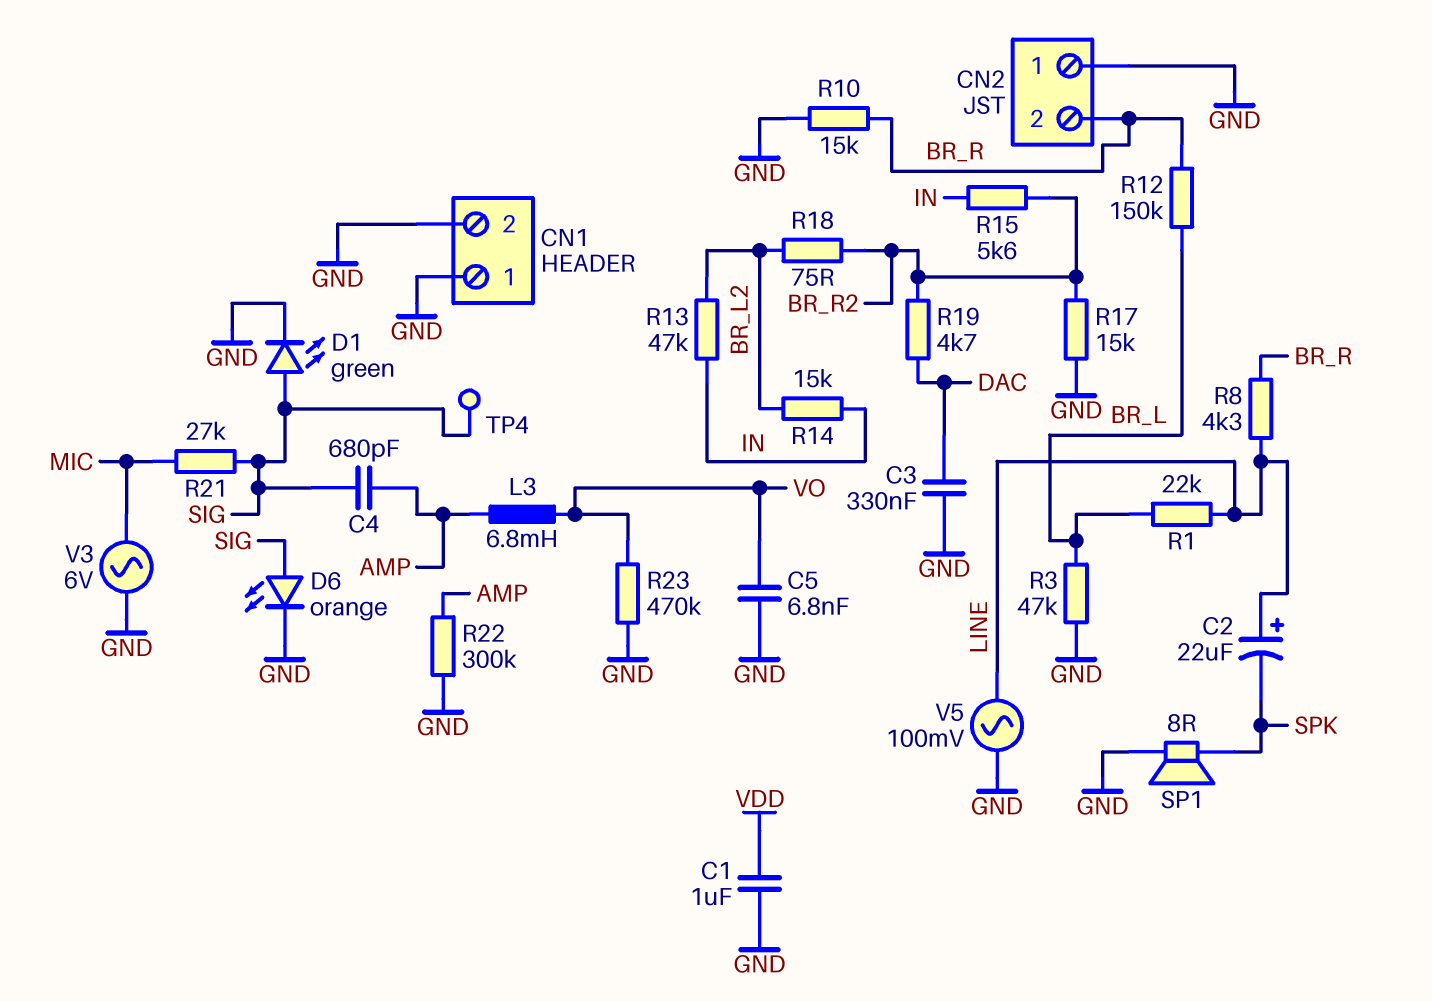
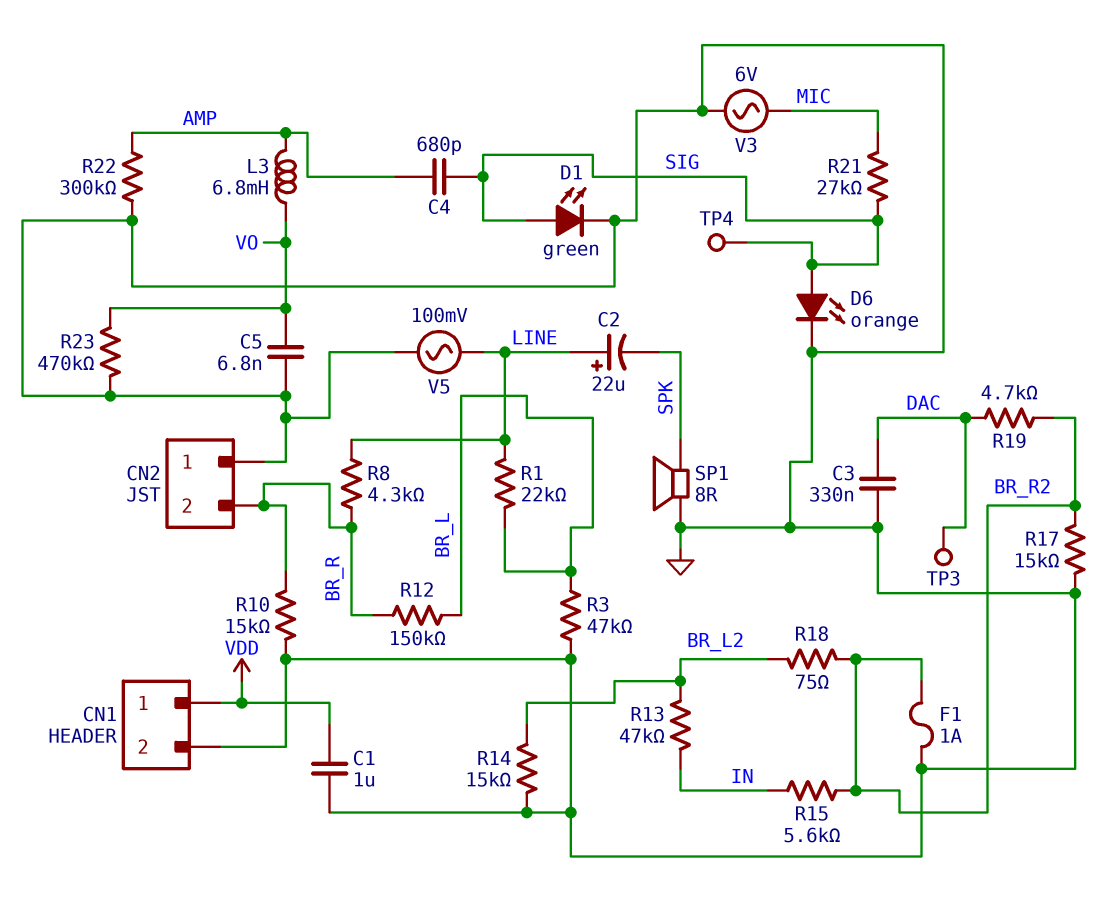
CN1 pin 1: GND -> VDD
F1: none -> 1A (BR_R2, GND)
R14: 15k (BR_L2, IN) -> 15k (BR_L2, GND)
TP3: none -> test point (DAC)

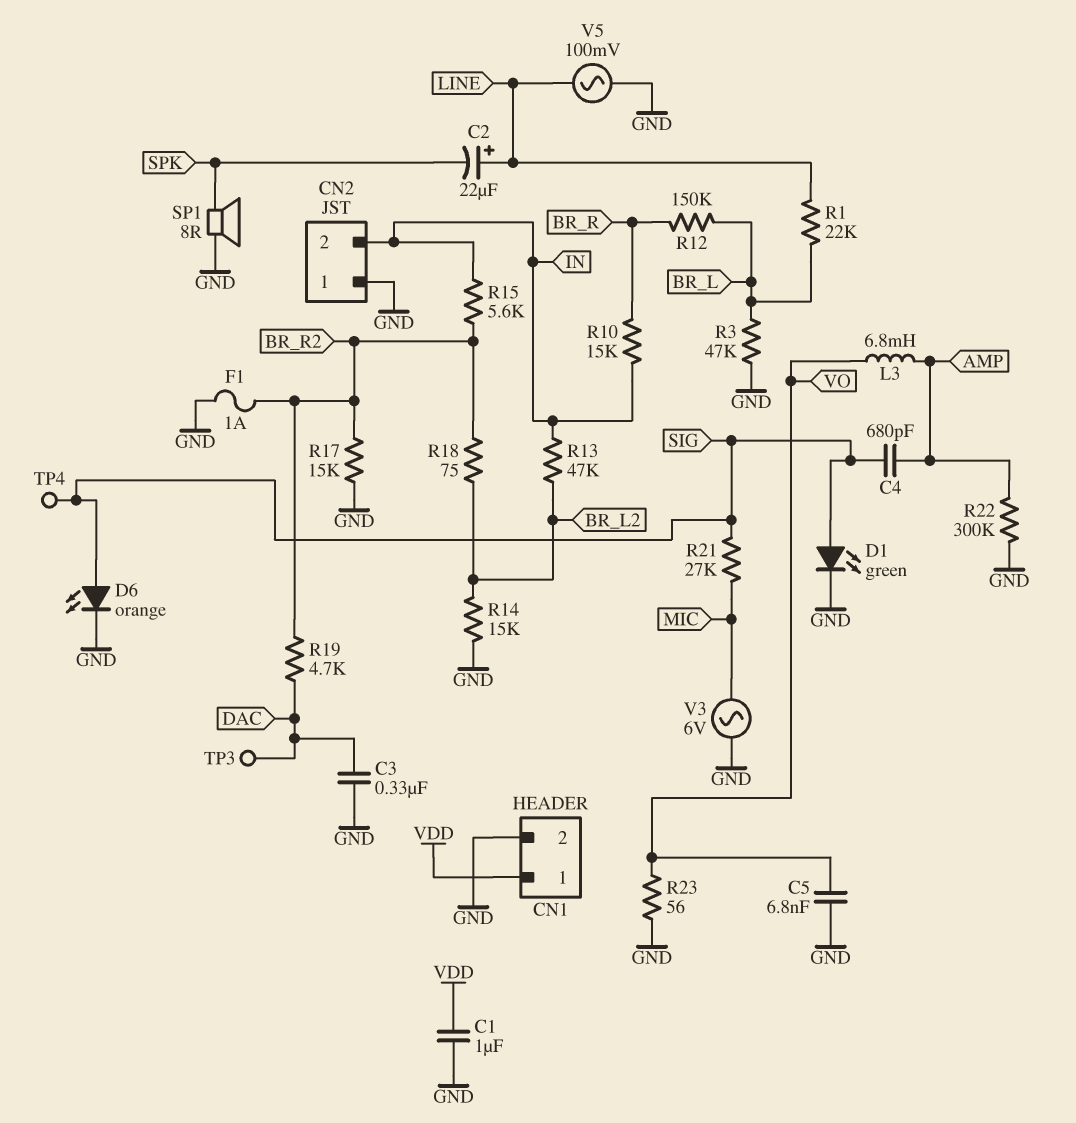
CN2 pin 2: BR_R -> IN
R8: 4.3k (BR_R, LINE) -> none
R10: 15k (BR_R, GND) -> 15k (BR_R, IN)
R23: 470k (GND, VO) -> 56 (GND, VO)

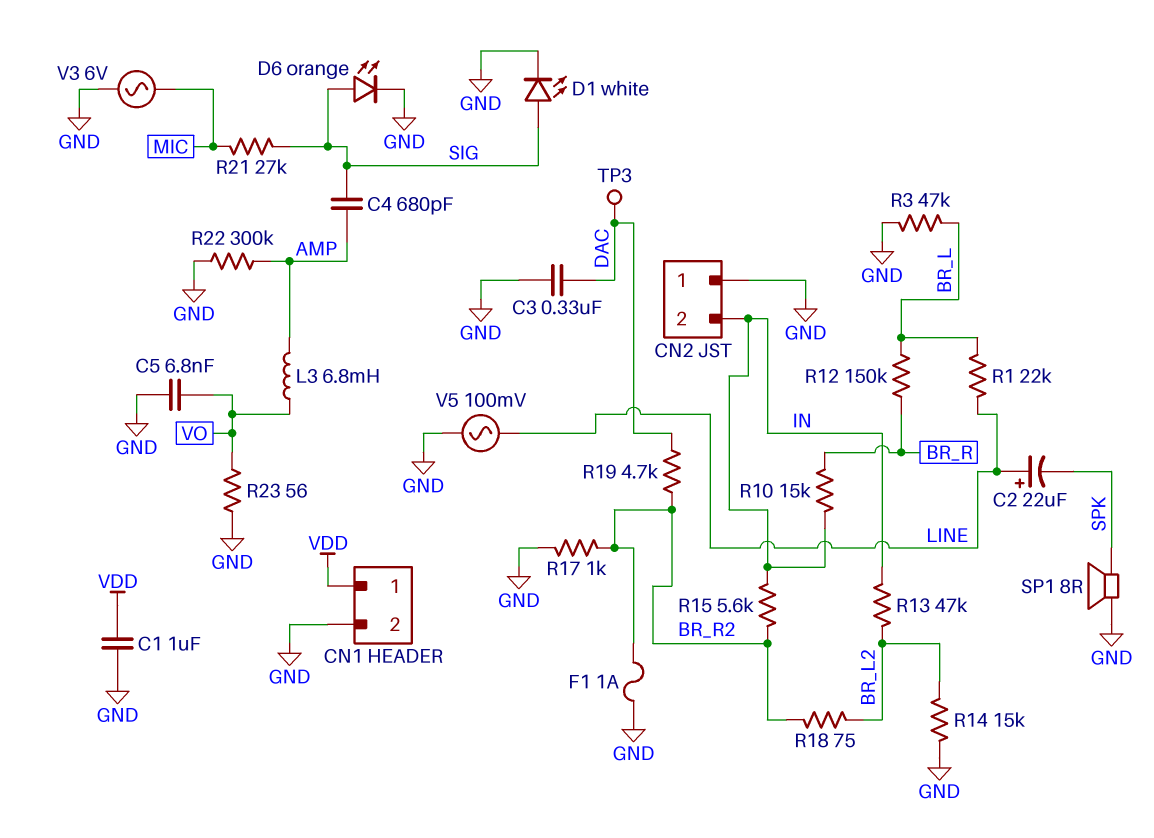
D1: LED green (A SIG, K GND) -> LED white (A SIG, K GND)
R17: 15k (BR_R2, GND) -> 1k (BR_R2, GND)
TP4: test point (SIG) -> none

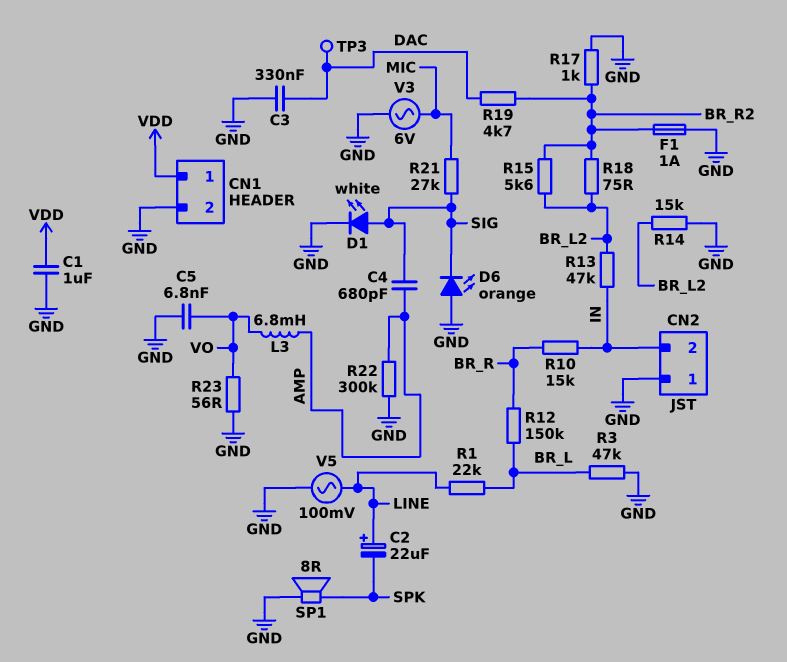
D6: LED orange (A SIG, K GND) -> LED orange (A GND, K SIG)
R15: 5.6k (BR_R2, IN) -> 5.6k (BR_L2, BR_R2)

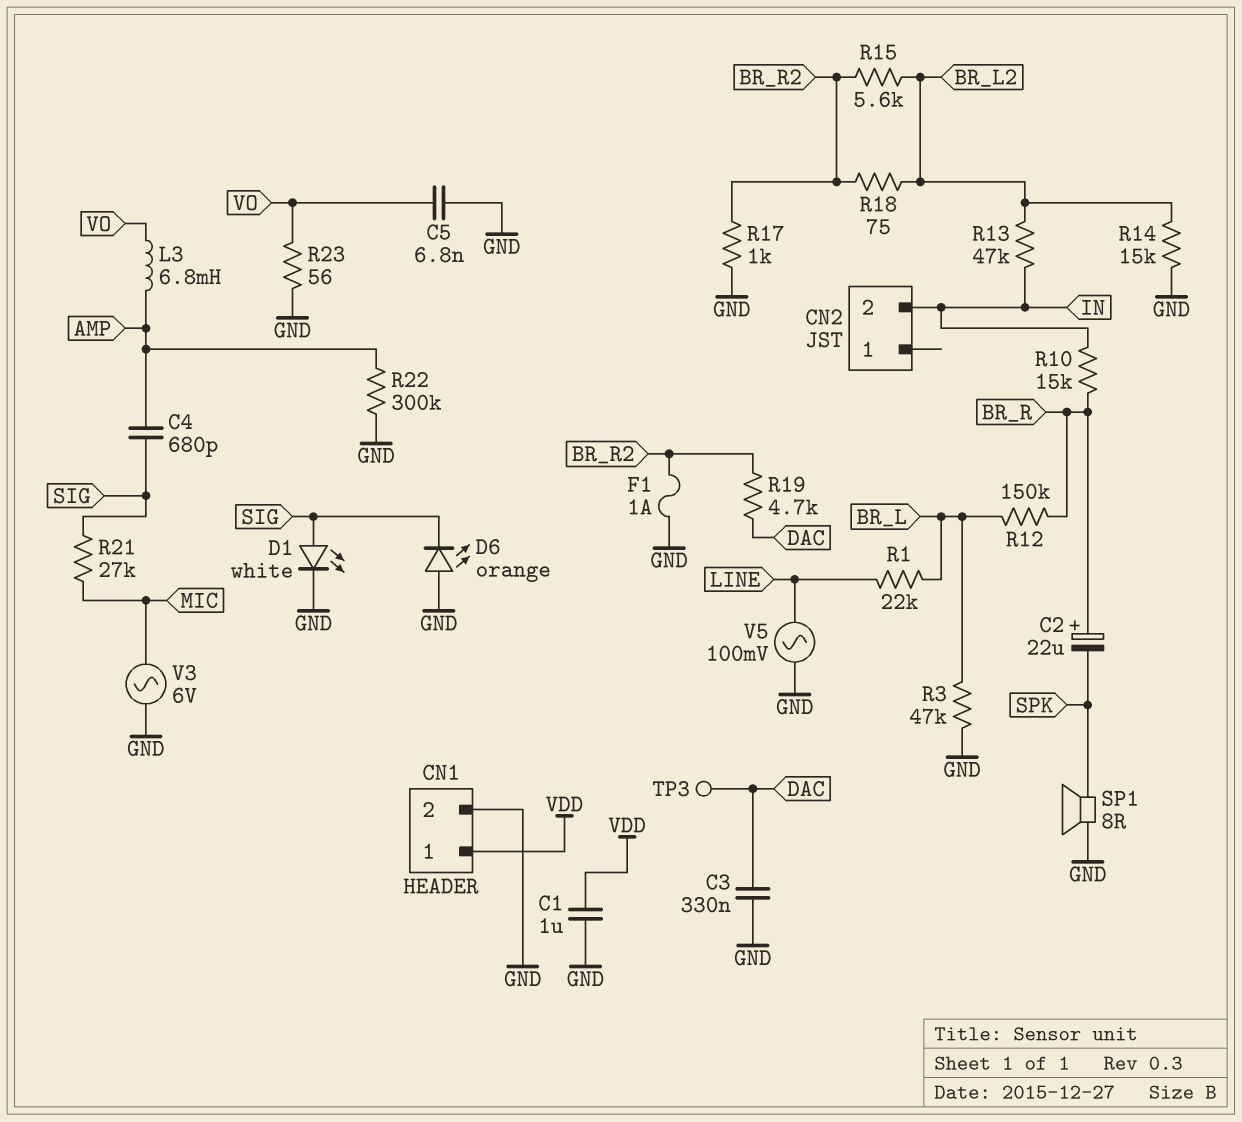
C2: 22uF (plus LINE, minus SPK) -> 22uF (plus BR_R, minus SPK)
CN2 pin 1: GND -> none

